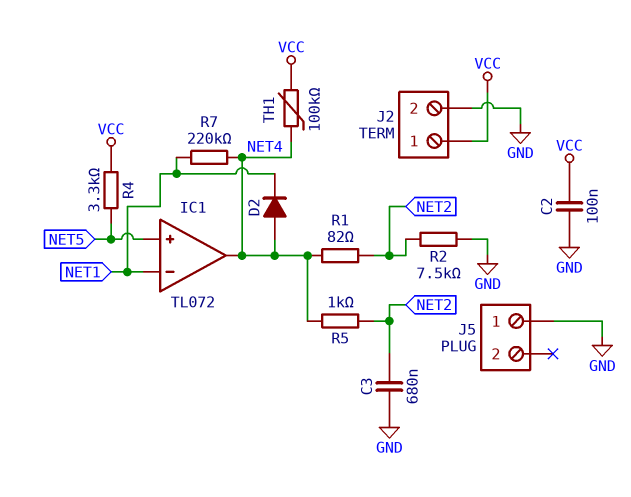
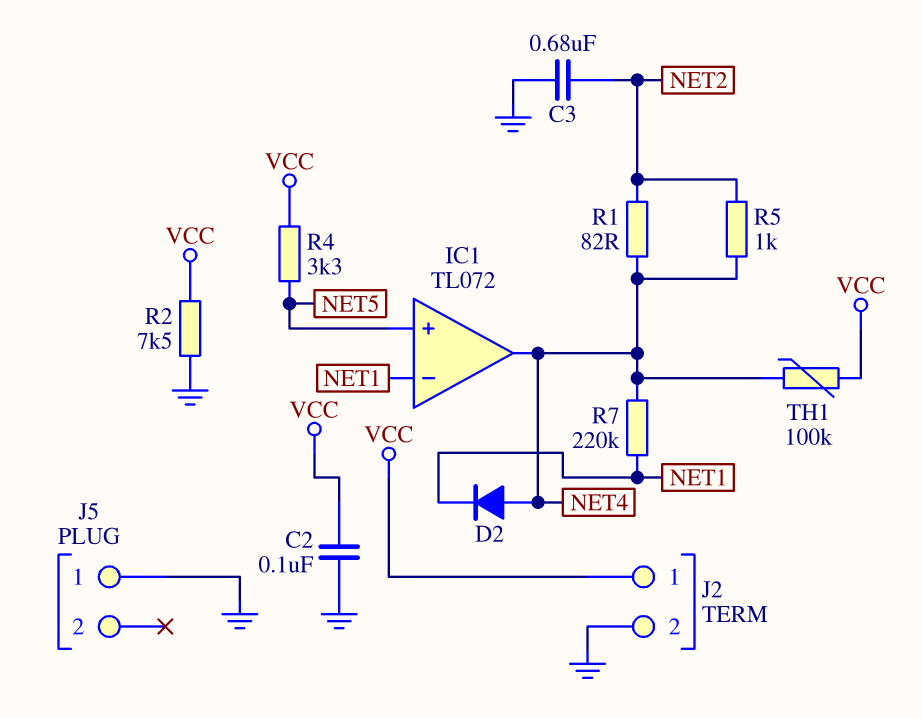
R2: 7.5k (GND, NET2) -> 7.5k (GND, VCC)

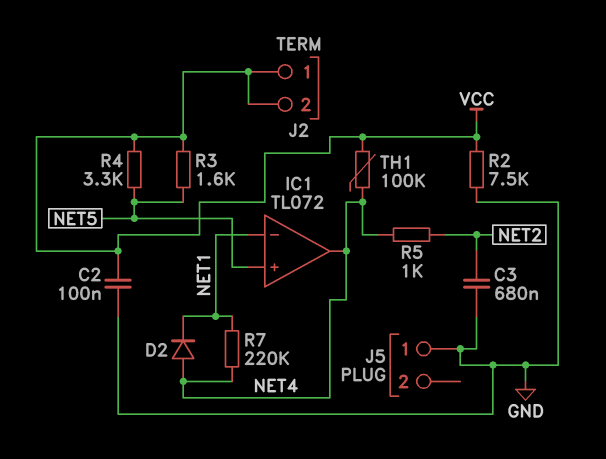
J2 pin 2: GND -> VCC
R1: 82 (NET2, NET4) -> none
R3: none -> 1.6k (NET5, VCC)

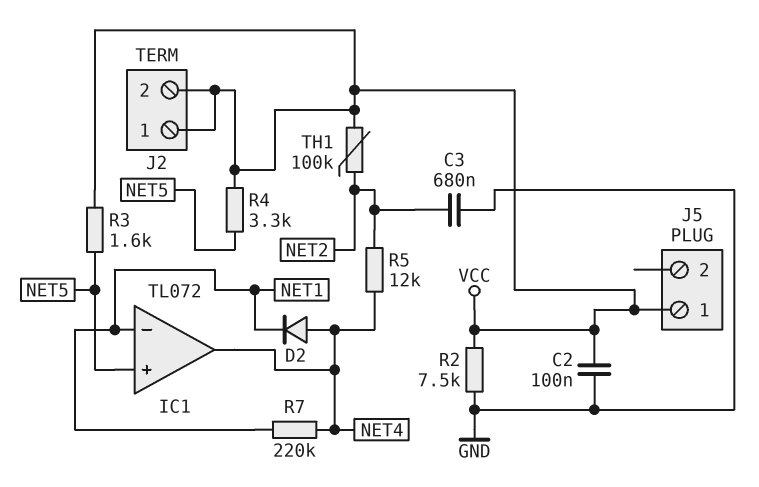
J5 pin 1: GND -> VCC
R5: 1k (NET2, NET4) -> 12k (NET2, NET4)
TH1: 100k (NET4, VCC) -> 100k (NET2, VCC)

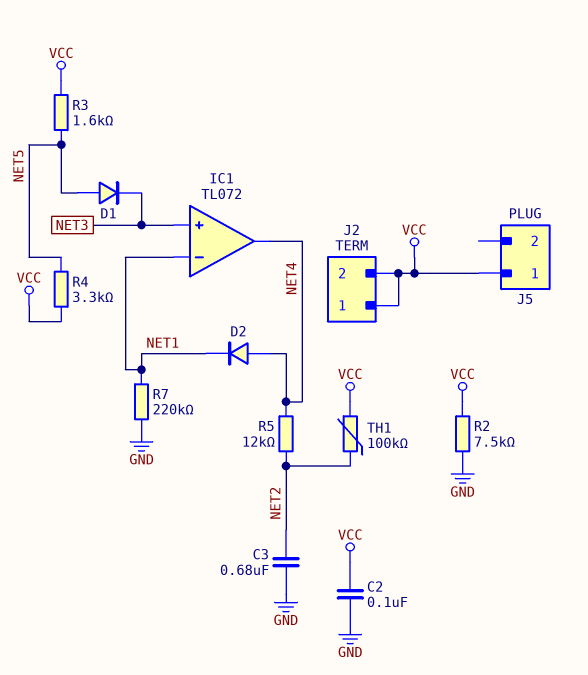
D1: none -> diode (A NET5, K NET3)
IC1 pin in+: NET5 -> NET3
R7: 220k (NET1, NET4) -> 220k (GND, NET1)

